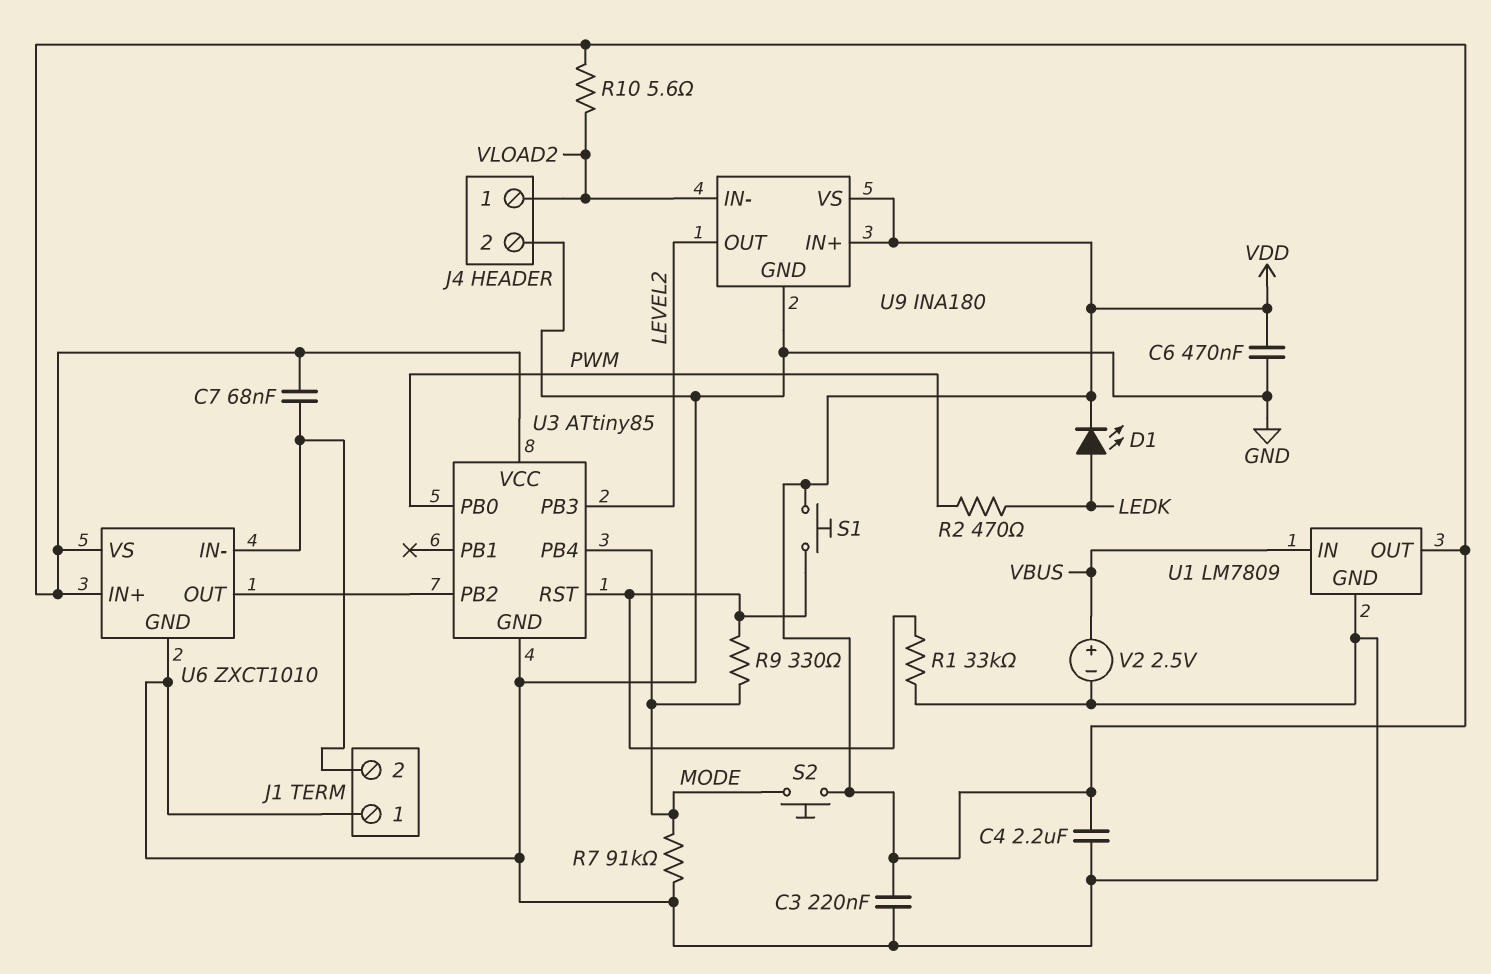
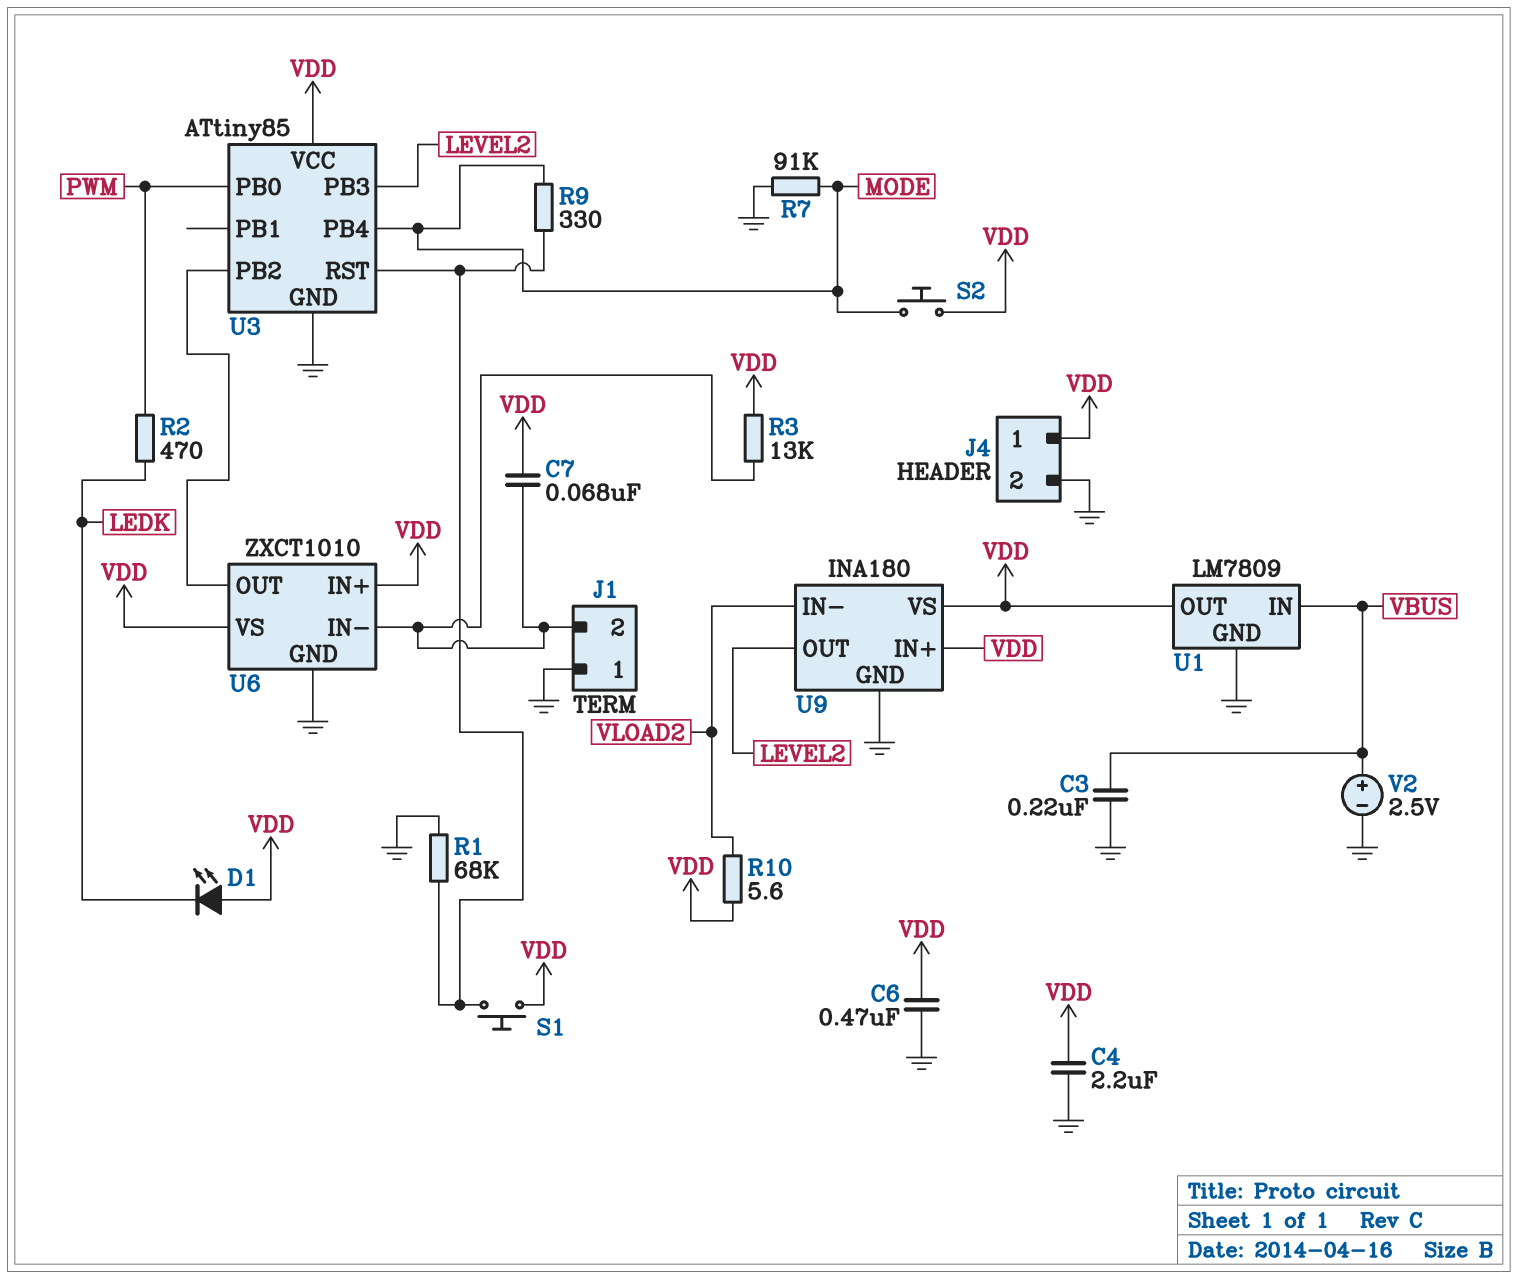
C3: 220nF (GND, VDD) -> 220nF (GND, VBUS)
D1: LED (A LEDK, K VDD) -> LED (A VDD, K LEDK)
J4 pin 1: VLOAD2 -> VDD
R1: 33k (GND, U3/RST) -> 68k (GND, U3/RST)
R3: none -> 13k (J1/2, VDD)

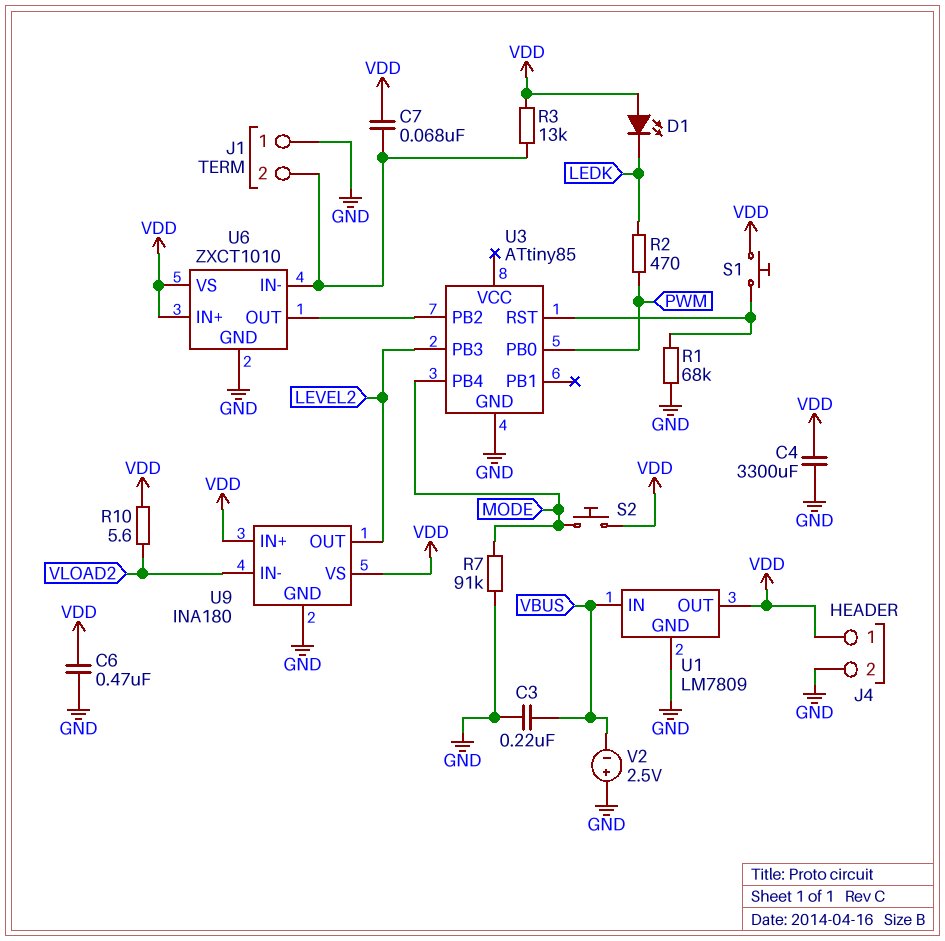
C4: 2.2uF (GND, VDD) -> 3300uF (GND, VDD)
R9: 330 (MODE, U3/RST) -> none
U3 pin VCC: VDD -> none
V2: 2.5V (plus VBUS, minus GND) -> 2.5V (plus GND, minus VBUS)

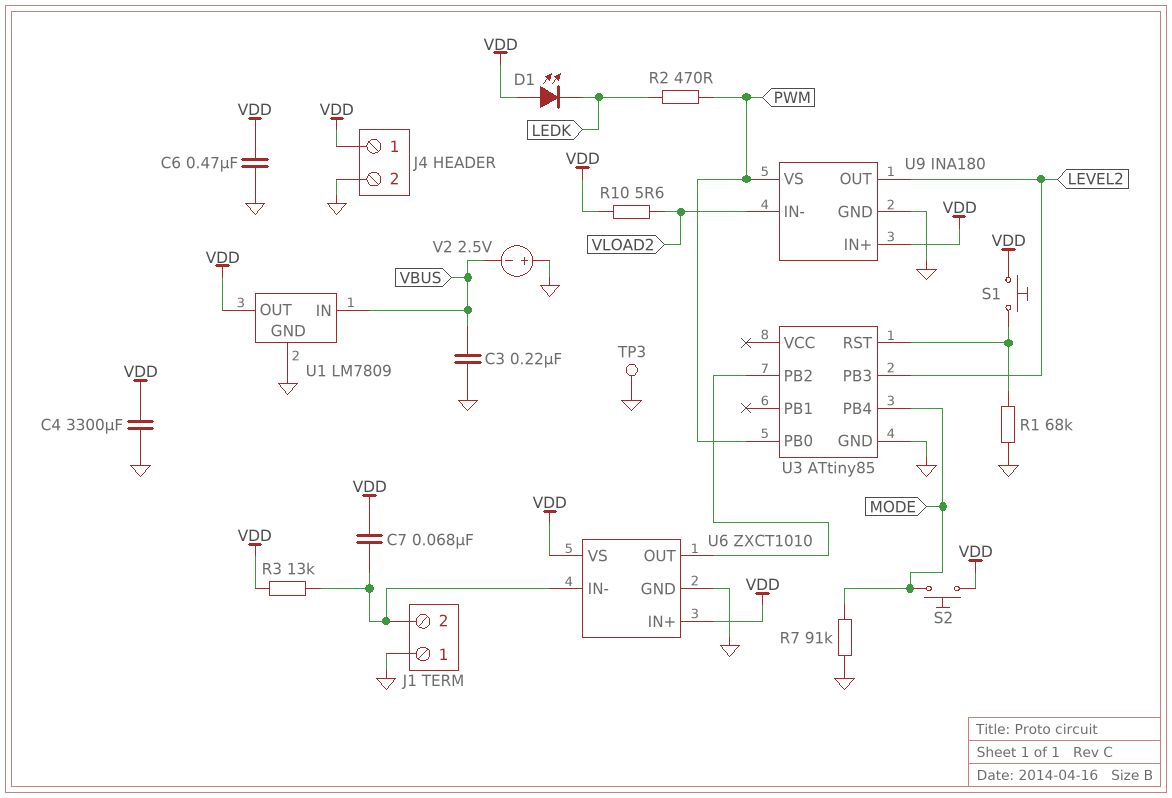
TP3: none -> test point (GND)
U9 pin VS: VDD -> PWM

